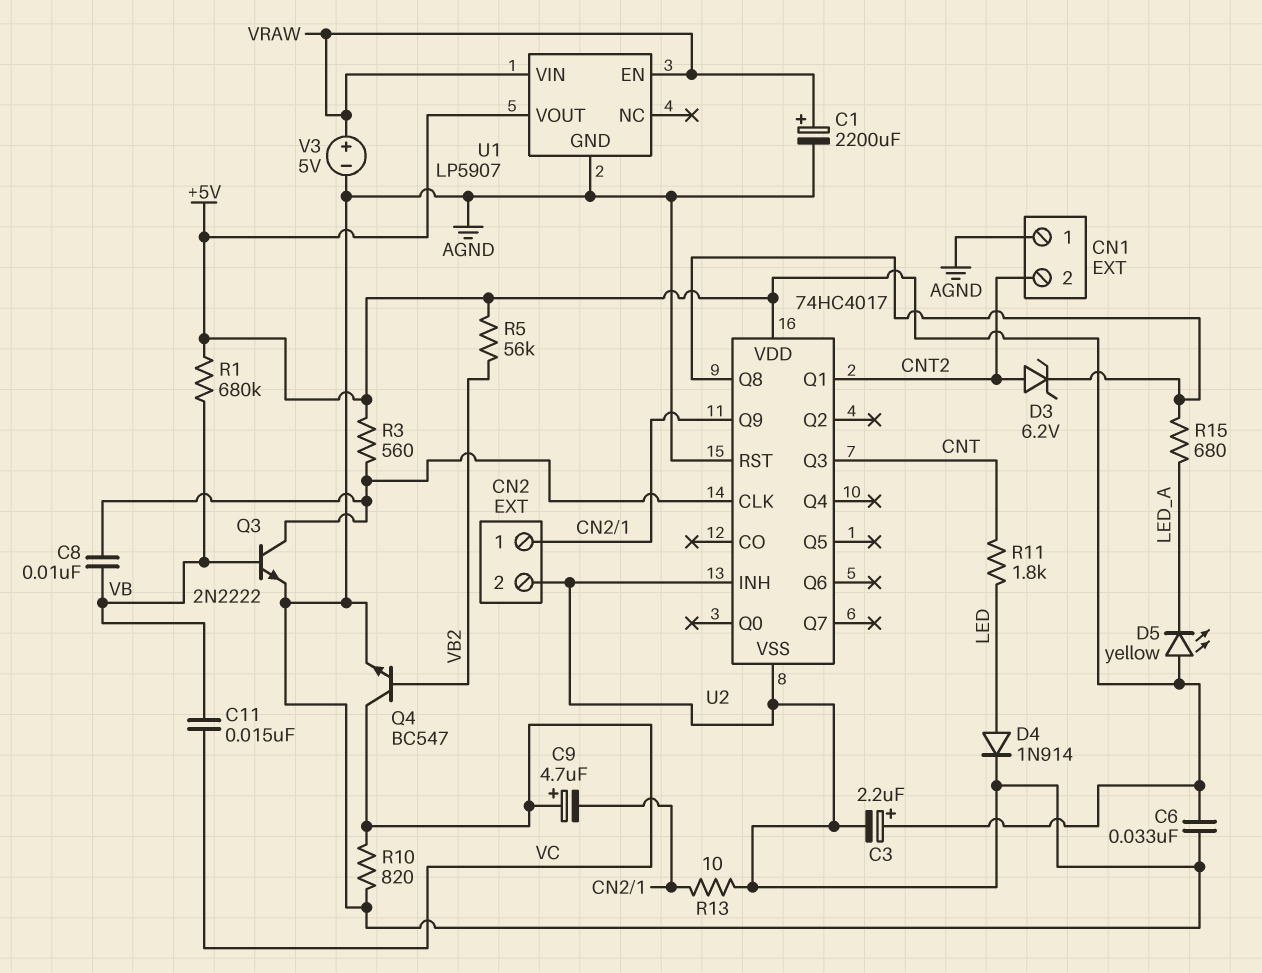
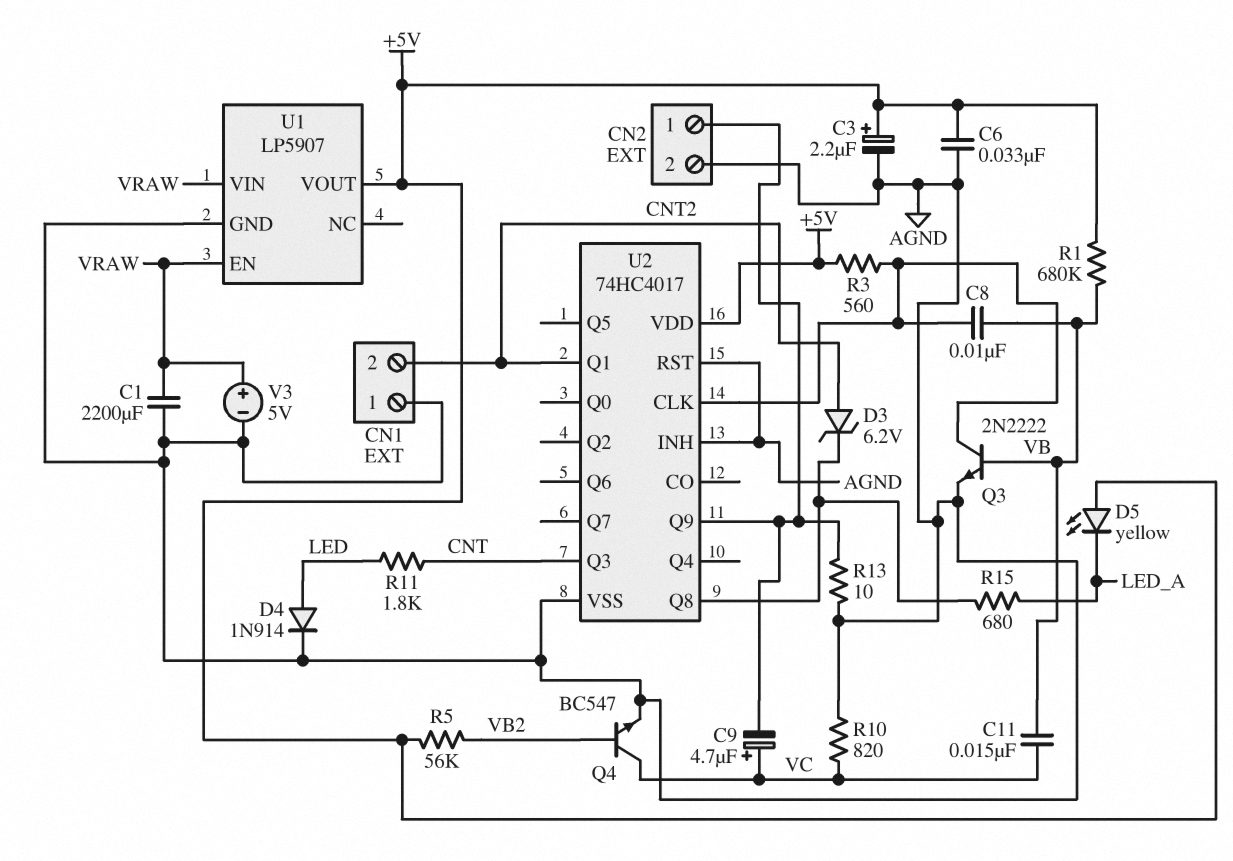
C1: 2200uF (plus VRAW, minus AGND) -> 2200uF (AGND, VRAW)

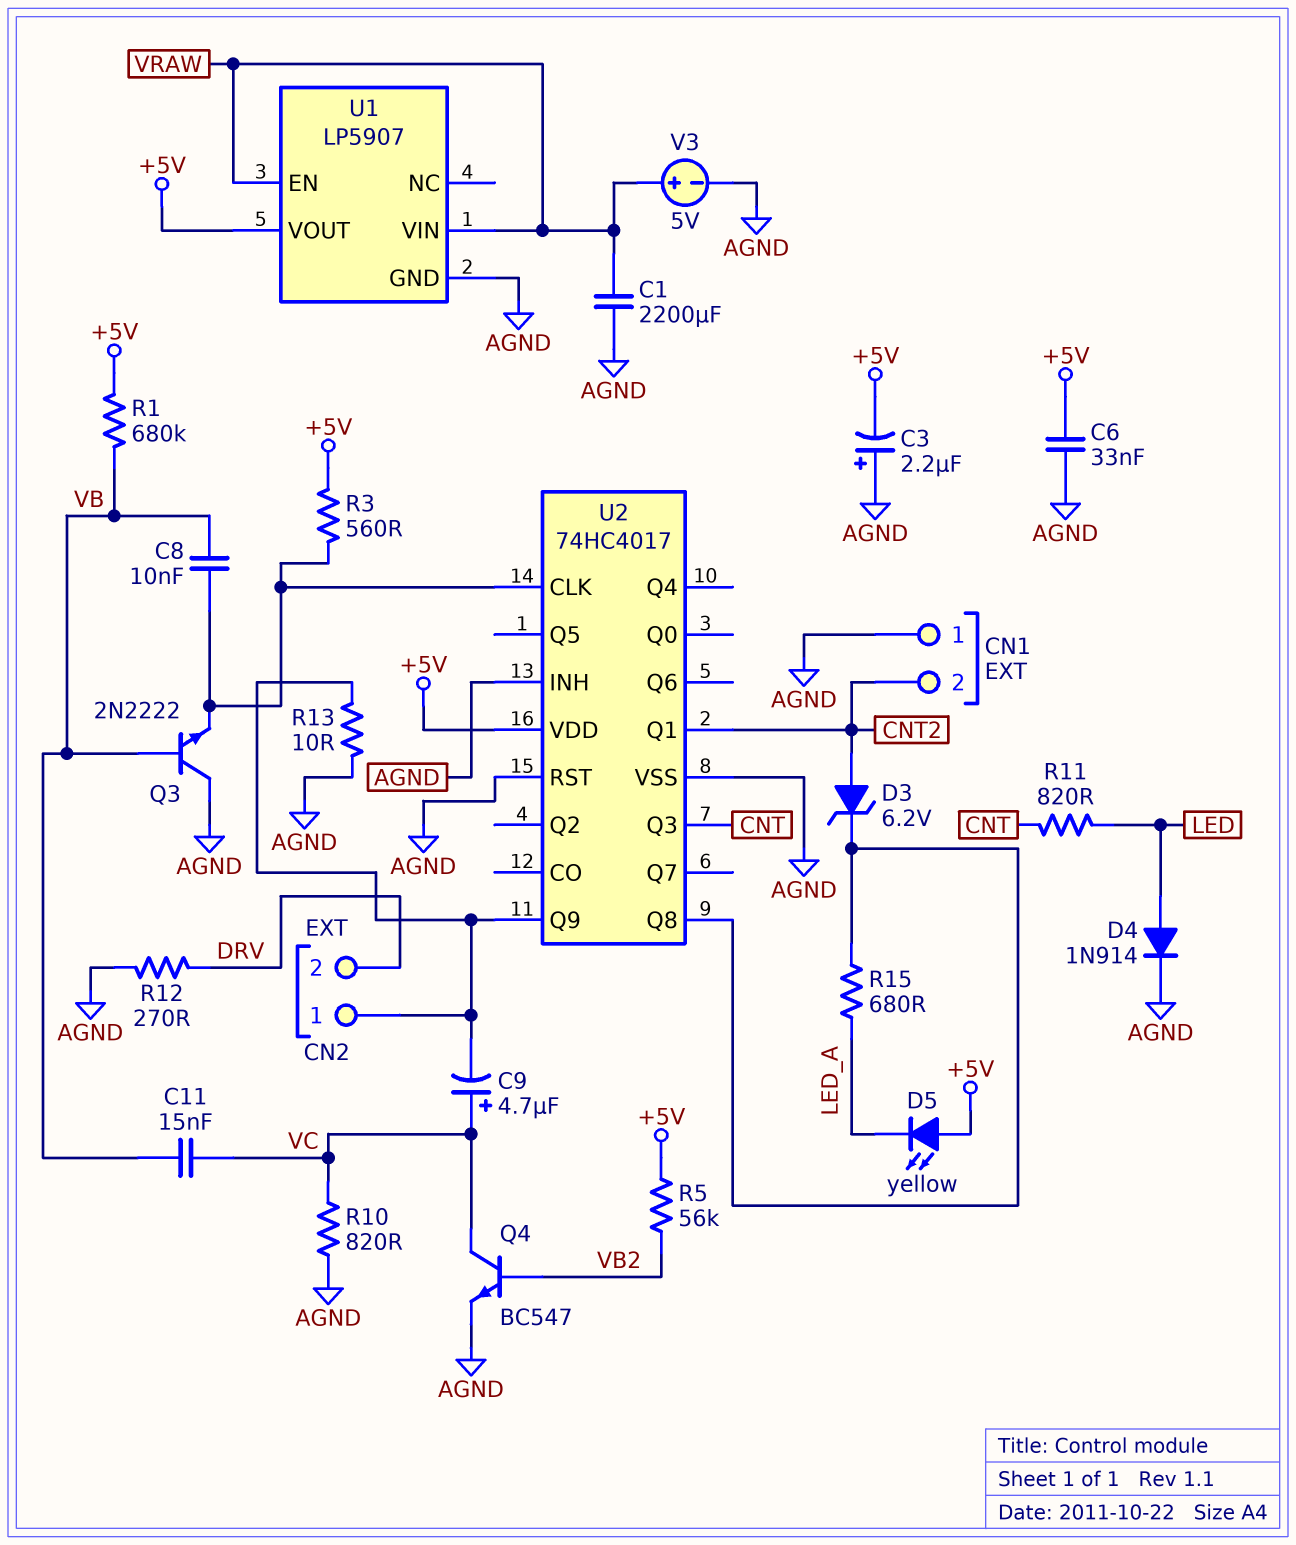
C3: 2.2uF (plus +5V, minus AGND) -> 2.2uF (plus AGND, minus +5V)
CN2 pin 2: AGND -> DRV
Q3: NPN 2N2222 (B VB, C U2/CLK, E AGND) -> NPN 2N2222 (B VB, C AGND, E U2/CLK)
R11: 1.8k (CNT, LED) -> 820 (CNT, LED)
R12: none -> 270 (AGND, DRV)

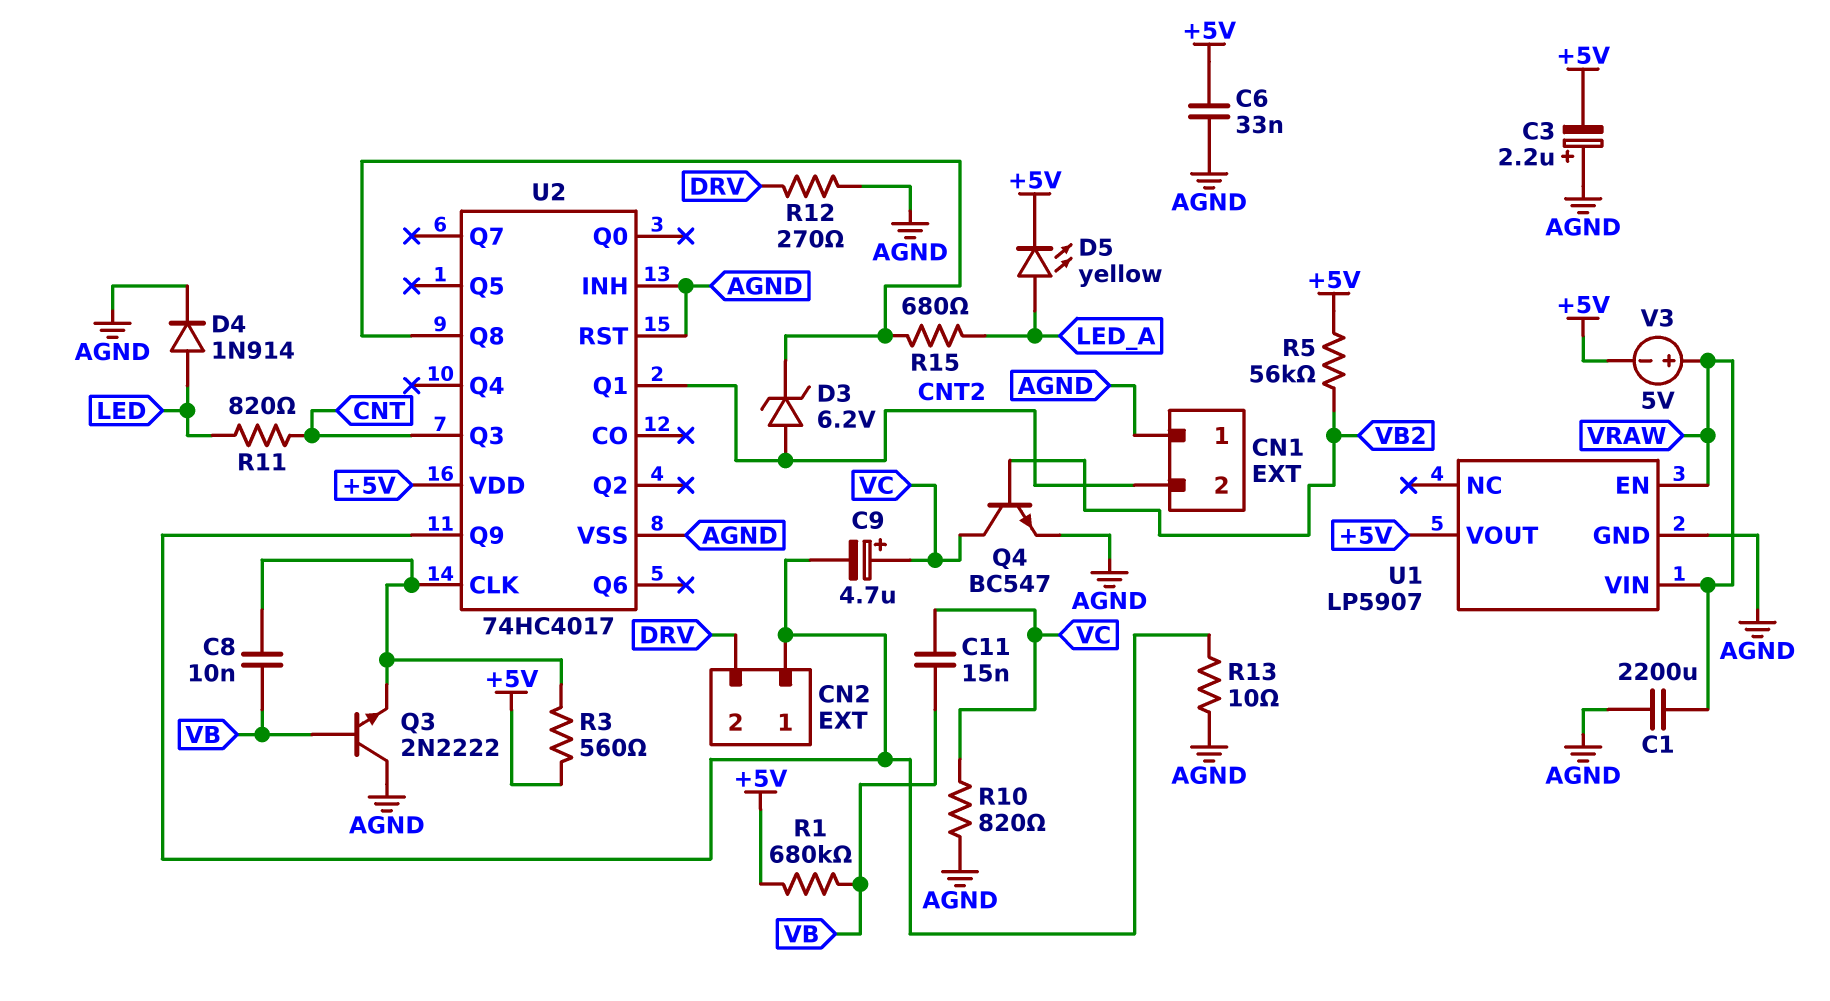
D5: LED yellow (A +5V, K LED_A) -> LED yellow (A LED_A, K +5V)
V3: 5V (plus VRAW, minus AGND) -> 5V (plus VRAW, minus +5V)

